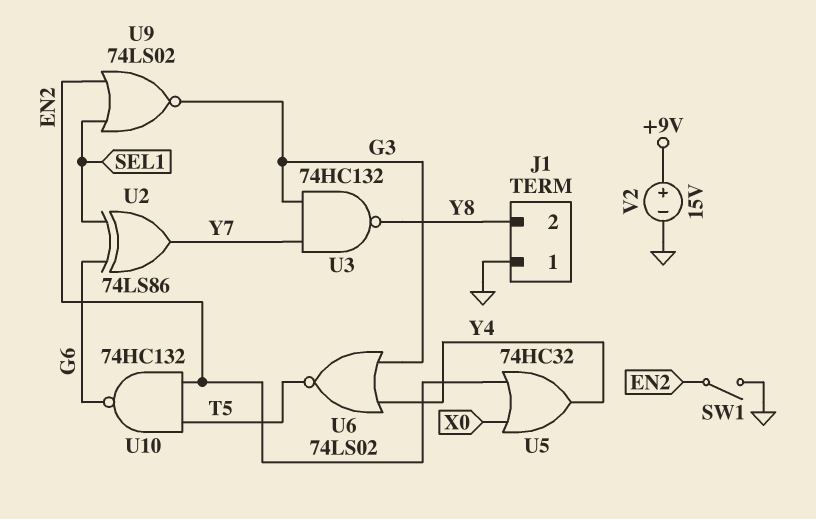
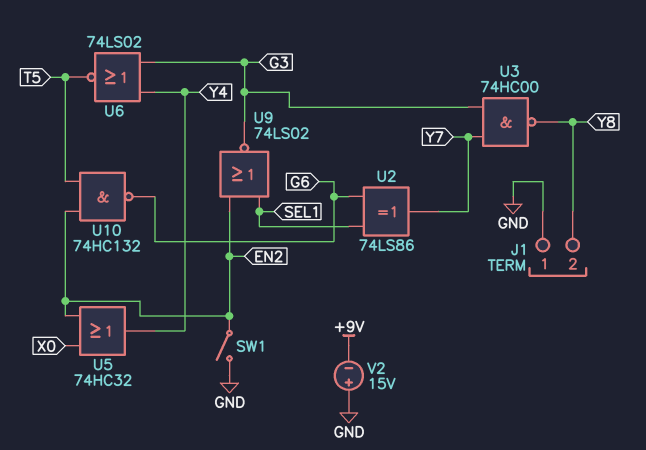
U3: NAND 74HC132 (in G3, in Y7, out Y8) -> NAND 74HC00 (in G3, in Y7, out Y8)
V2: 15V (plus +9V, minus GND) -> 15V (plus GND, minus +9V)

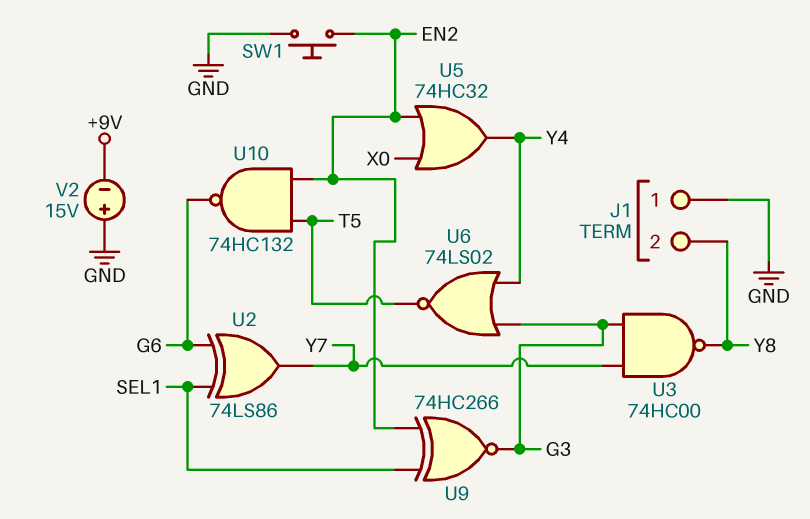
SW1: switch (EN2, GND) -> button (EN2, GND)
U9: NOR 74LS02 (in EN2, in SEL1, out G3) -> XNOR 74HC266 (in EN2, in SEL1, out G3)

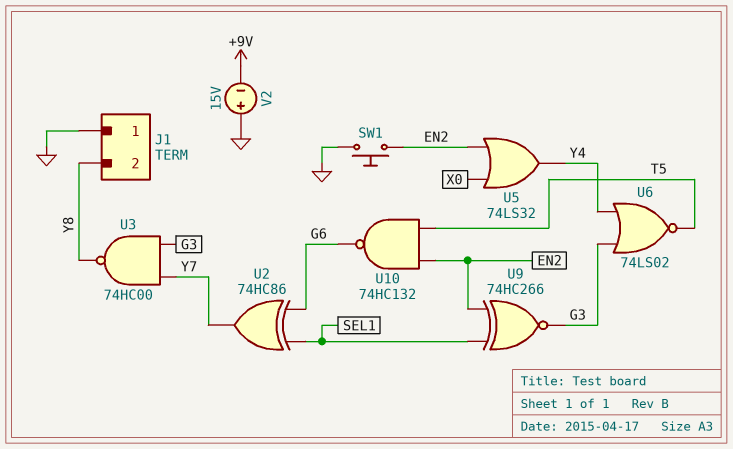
U2: XOR 74LS86 (in G6, in SEL1, out Y7) -> XOR 74HC86 (in G6, in SEL1, out Y7)
U5: OR 74HC32 (in EN2, in X0, out Y4) -> OR 74LS32 (in EN2, in X0, out Y4)

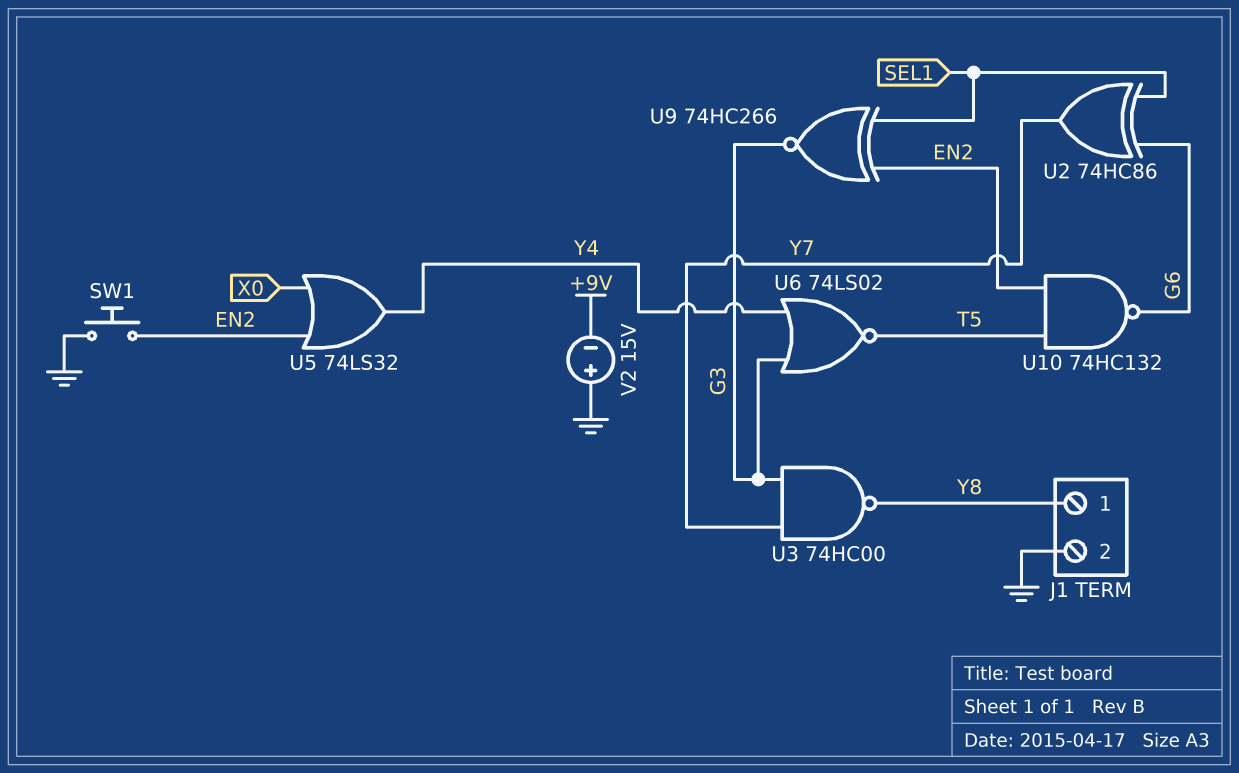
J1 pin 1: GND -> Y8
J1 pin 2: Y8 -> GND

